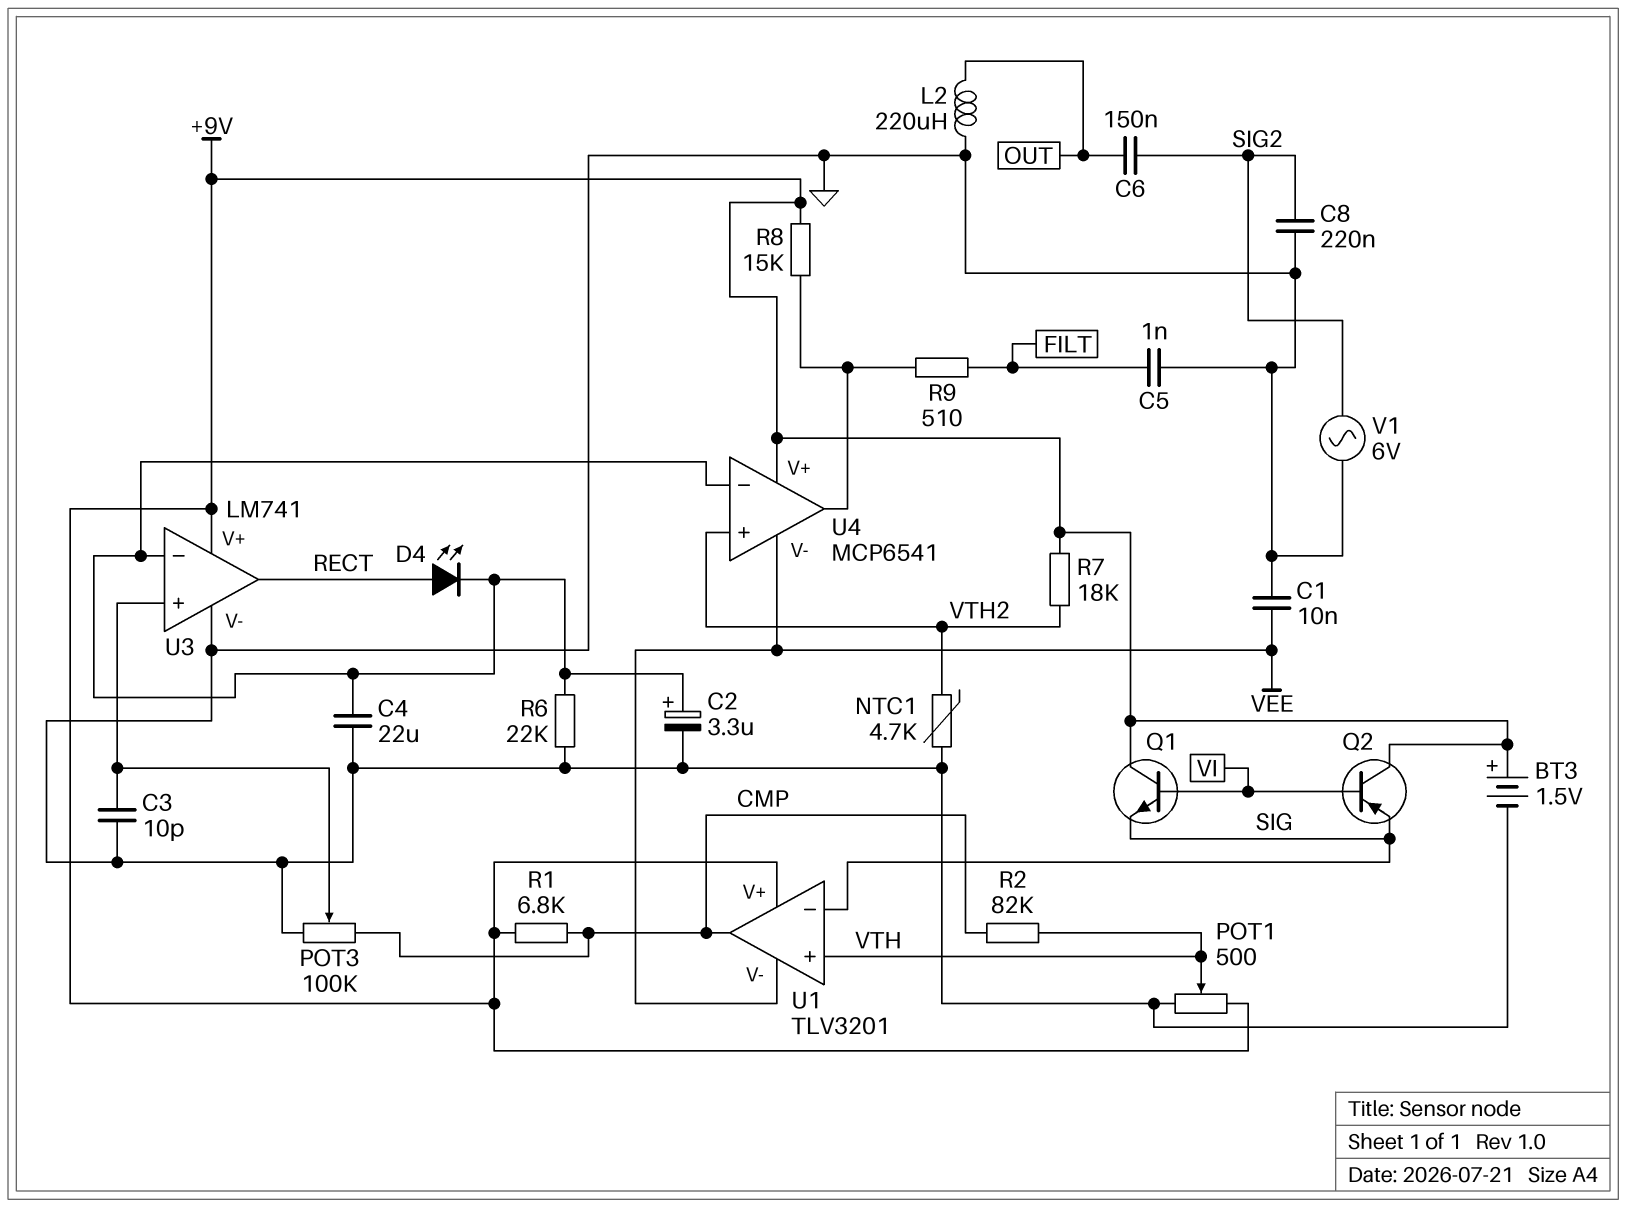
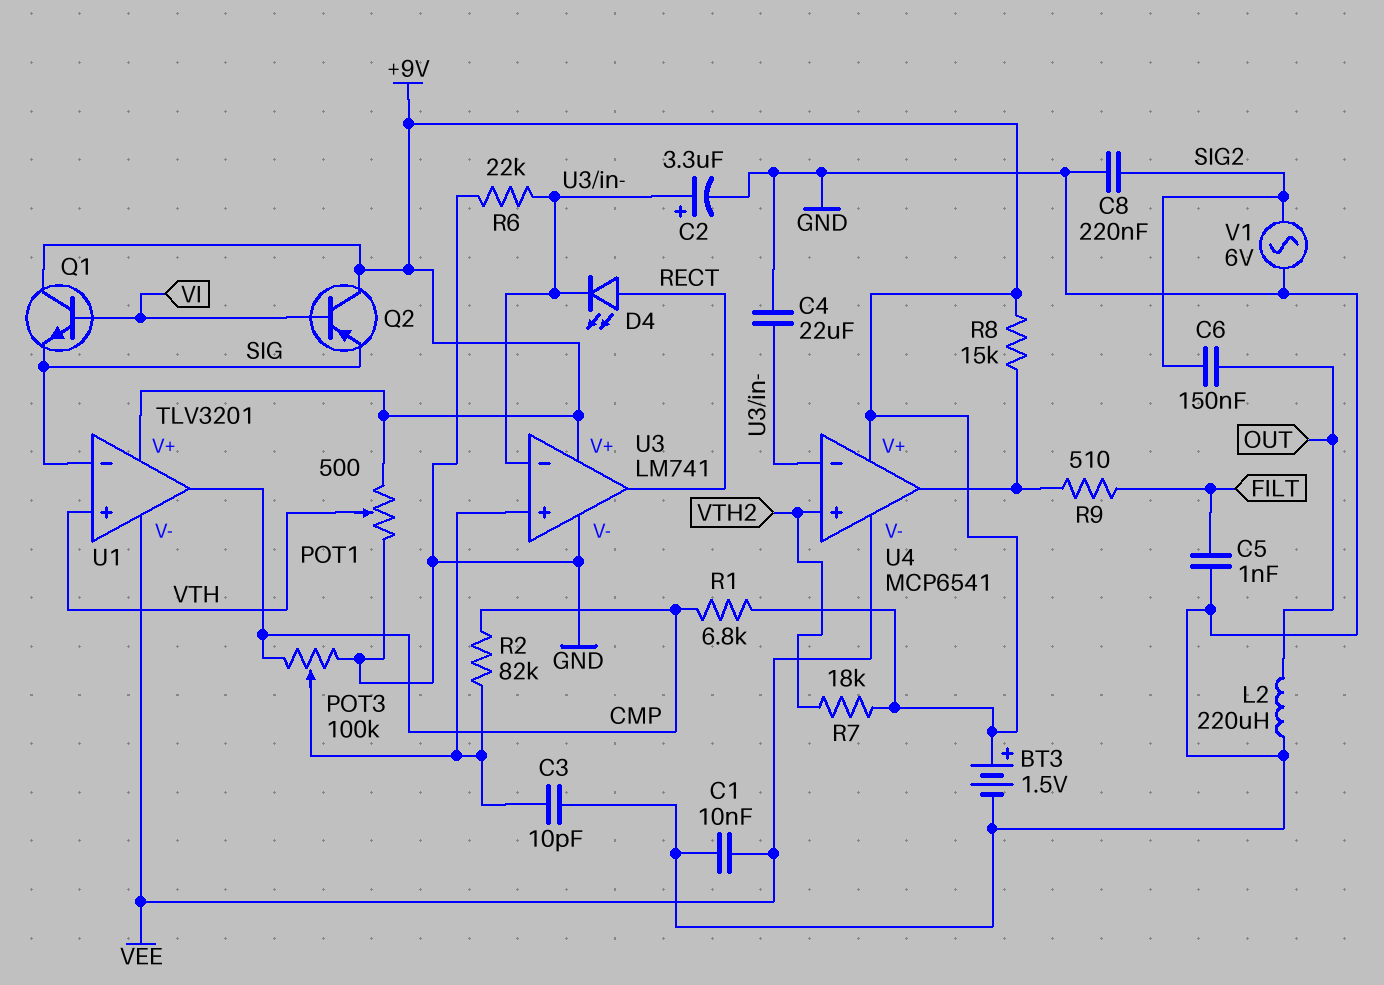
NTC1: 4.7k (GND, VTH2) -> none
R2: 82k (CMP, VTH) -> 82k (CMP, U3/in+)

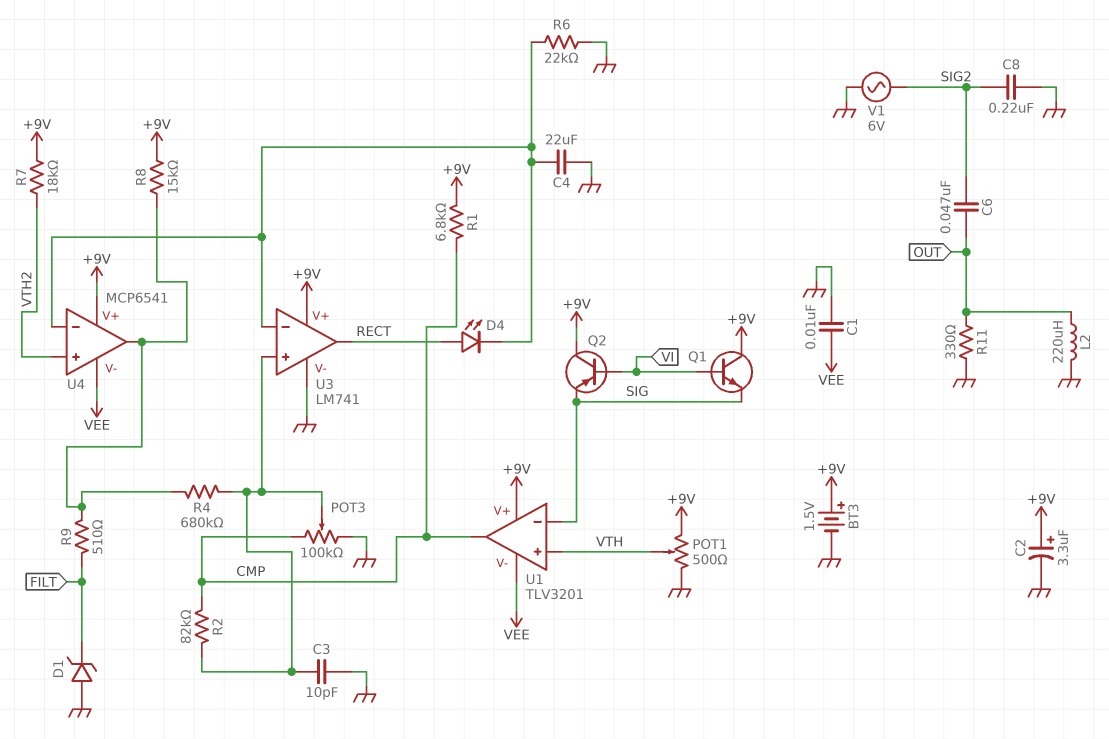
C2: 3.3uF (plus U3/in-, minus GND) -> 3.3uF (plus +9V, minus GND)
C5: 1nF (FILT, GND) -> none
C6: 150nF (OUT, SIG2) -> 47nF (OUT, SIG2)
D1: none -> zener (A GND, K FILT)
R4: none -> 680k (U3/in+, U4/out)
R11: none -> 330 (GND, OUT)

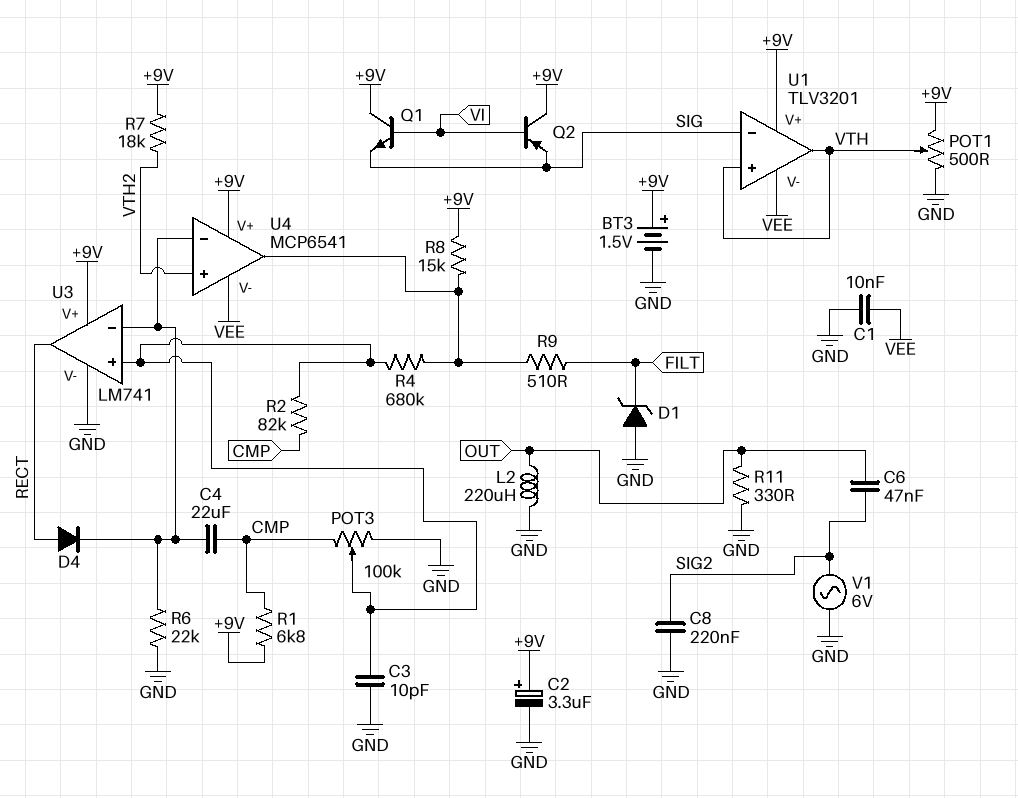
C4: 22uF (GND, U3/in-) -> 22uF (CMP, U3/in-)
D4: LED (A RECT, K U3/in-) -> diode (A RECT, K U3/in-)
U1 pin out: CMP -> VTH

